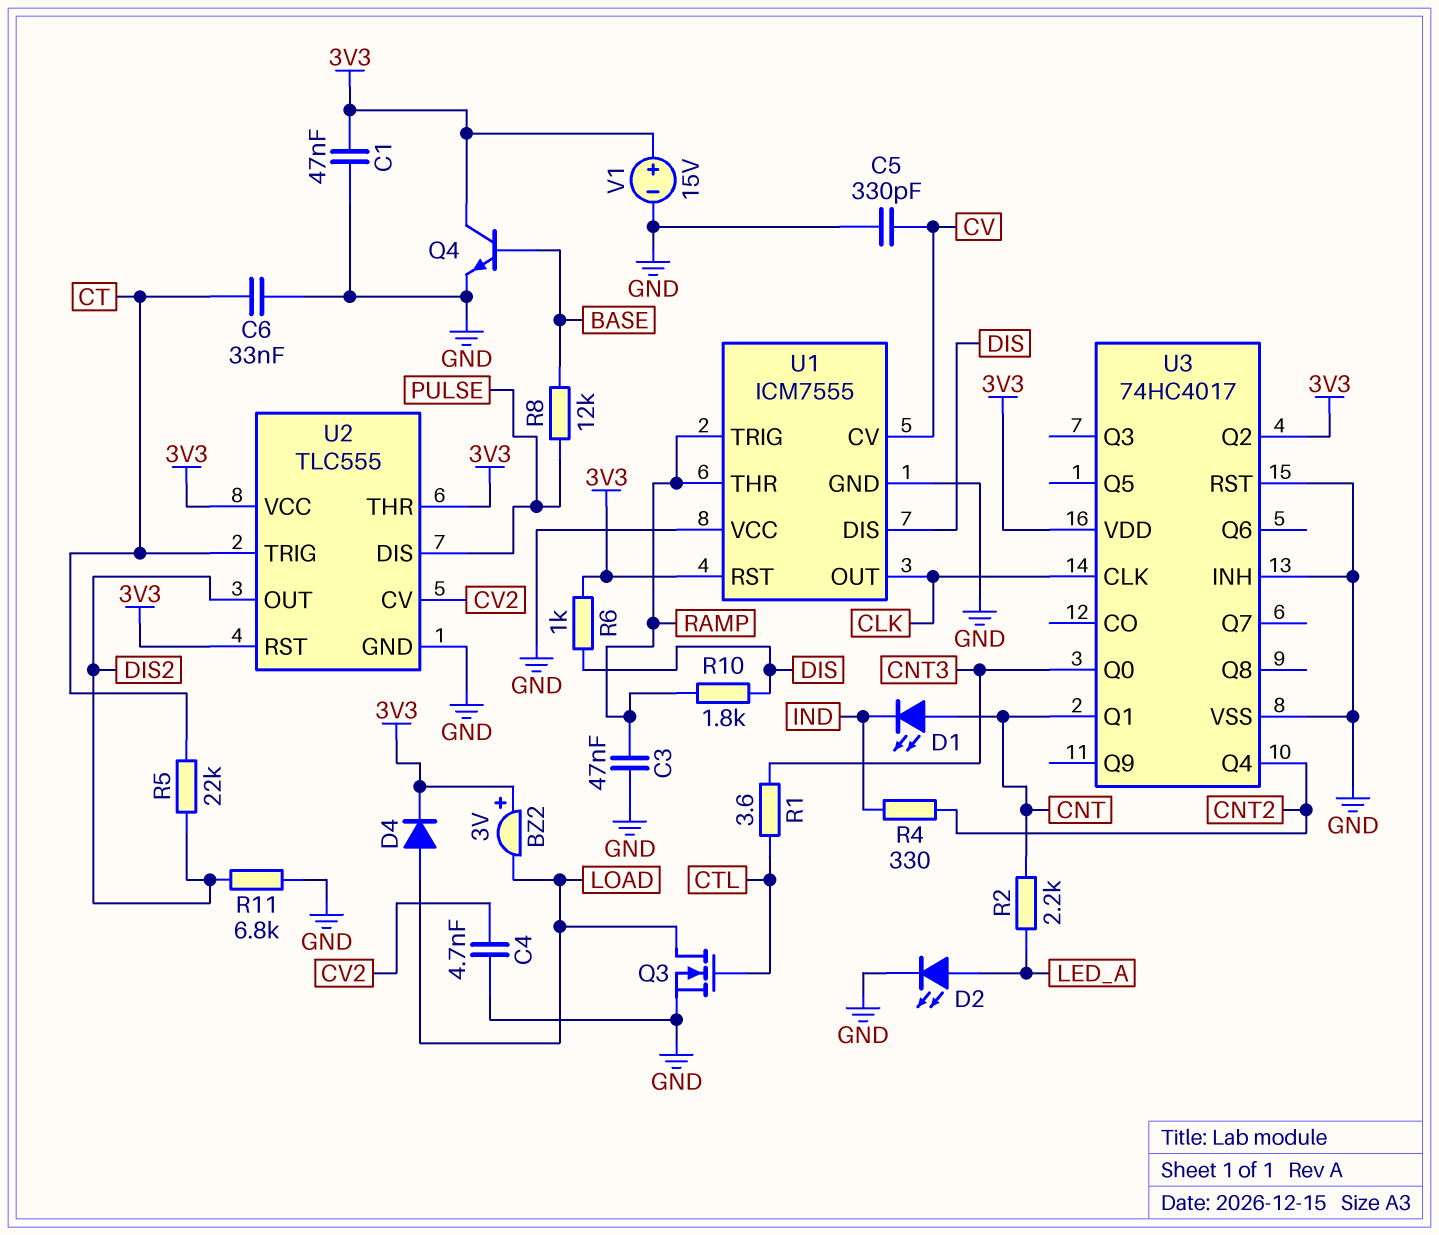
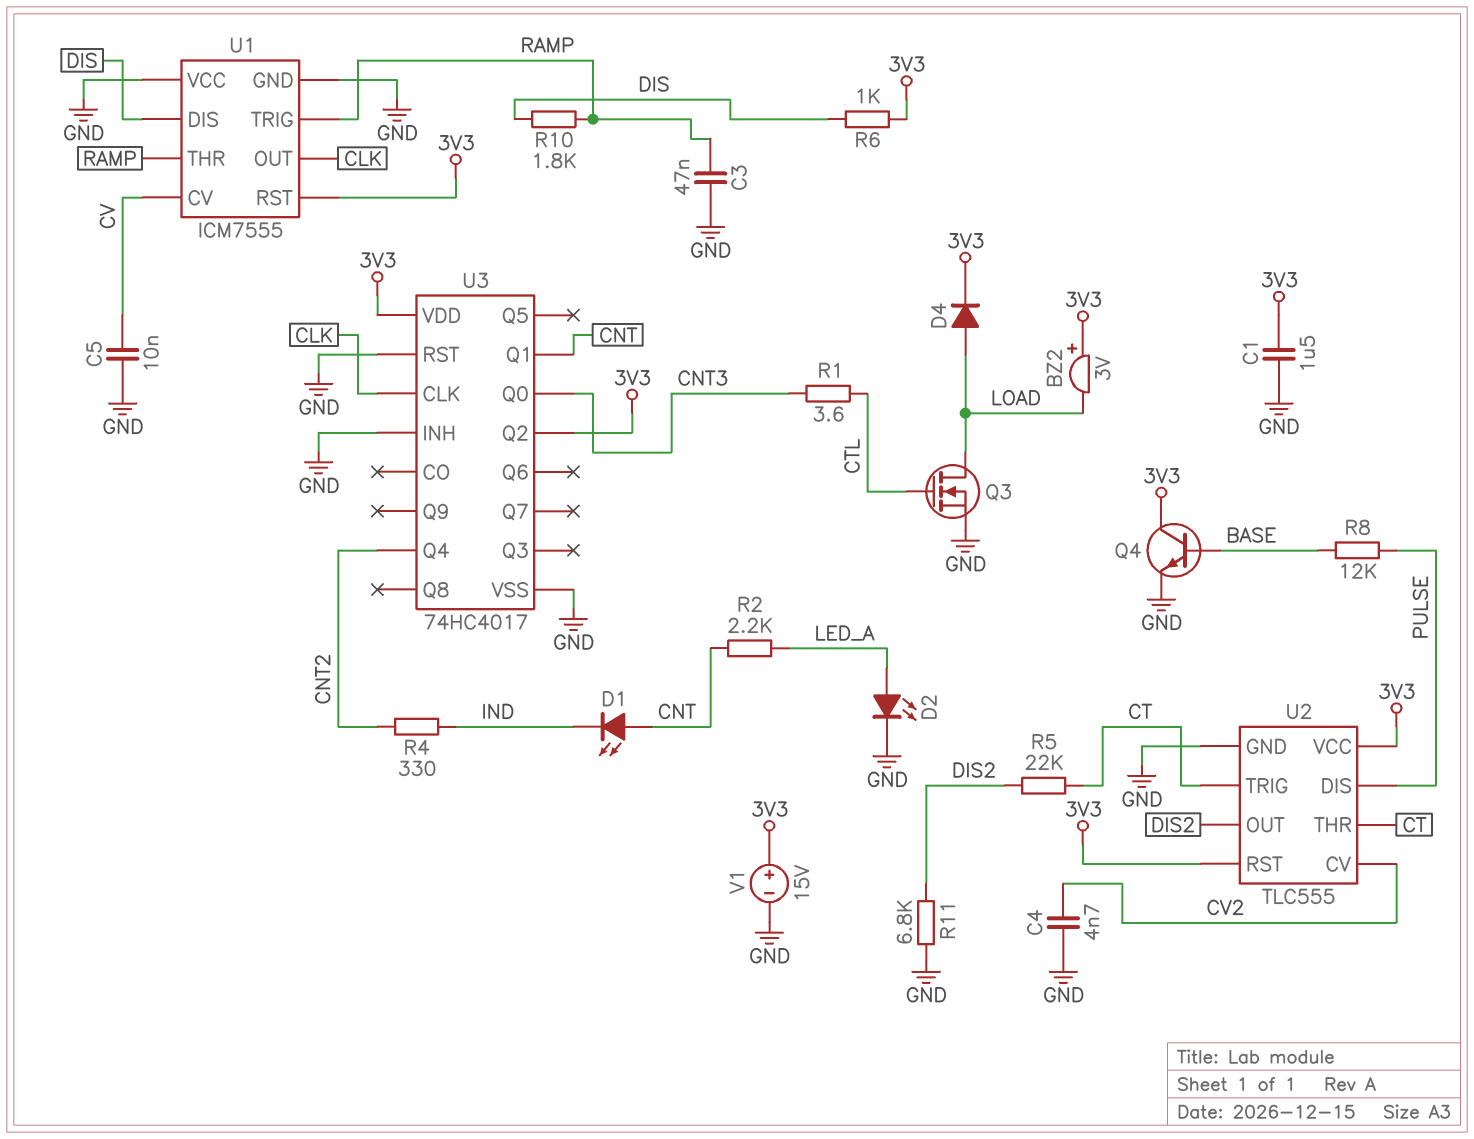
C1: 47nF (3V3, GND) -> 1.5uF (3V3, GND)
C5: 330pF (CV, GND) -> 10nF (CV, GND)
C6: 33nF (CT, GND) -> none
U2 pin THR: 3V3 -> CT

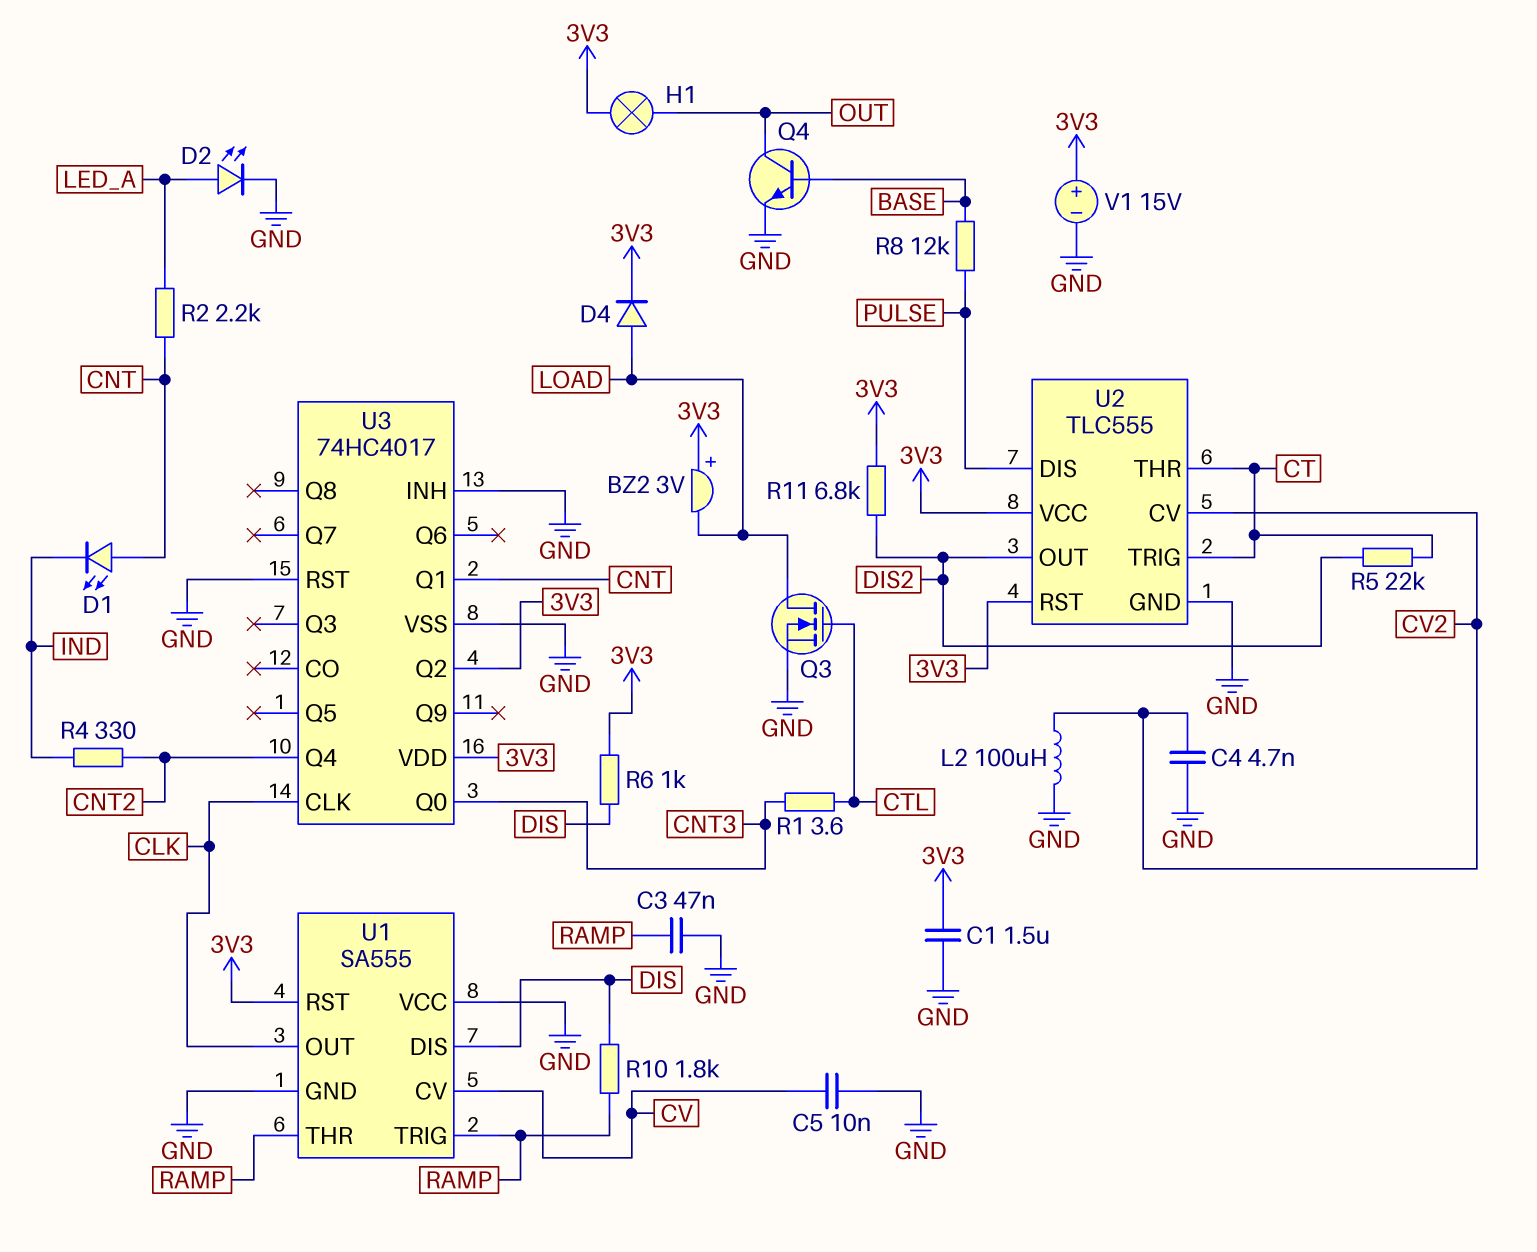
H1: none -> lamp (3V3, OUT)
L2: none -> 100uH (CV2, GND)
Q4: NPN (B BASE, C 3V3, E GND) -> NPN (B BASE, C OUT, E GND)
R11: 6.8k (DIS2, GND) -> 6.8k (3V3, DIS2)
U1: ICM7555 -> SA555

